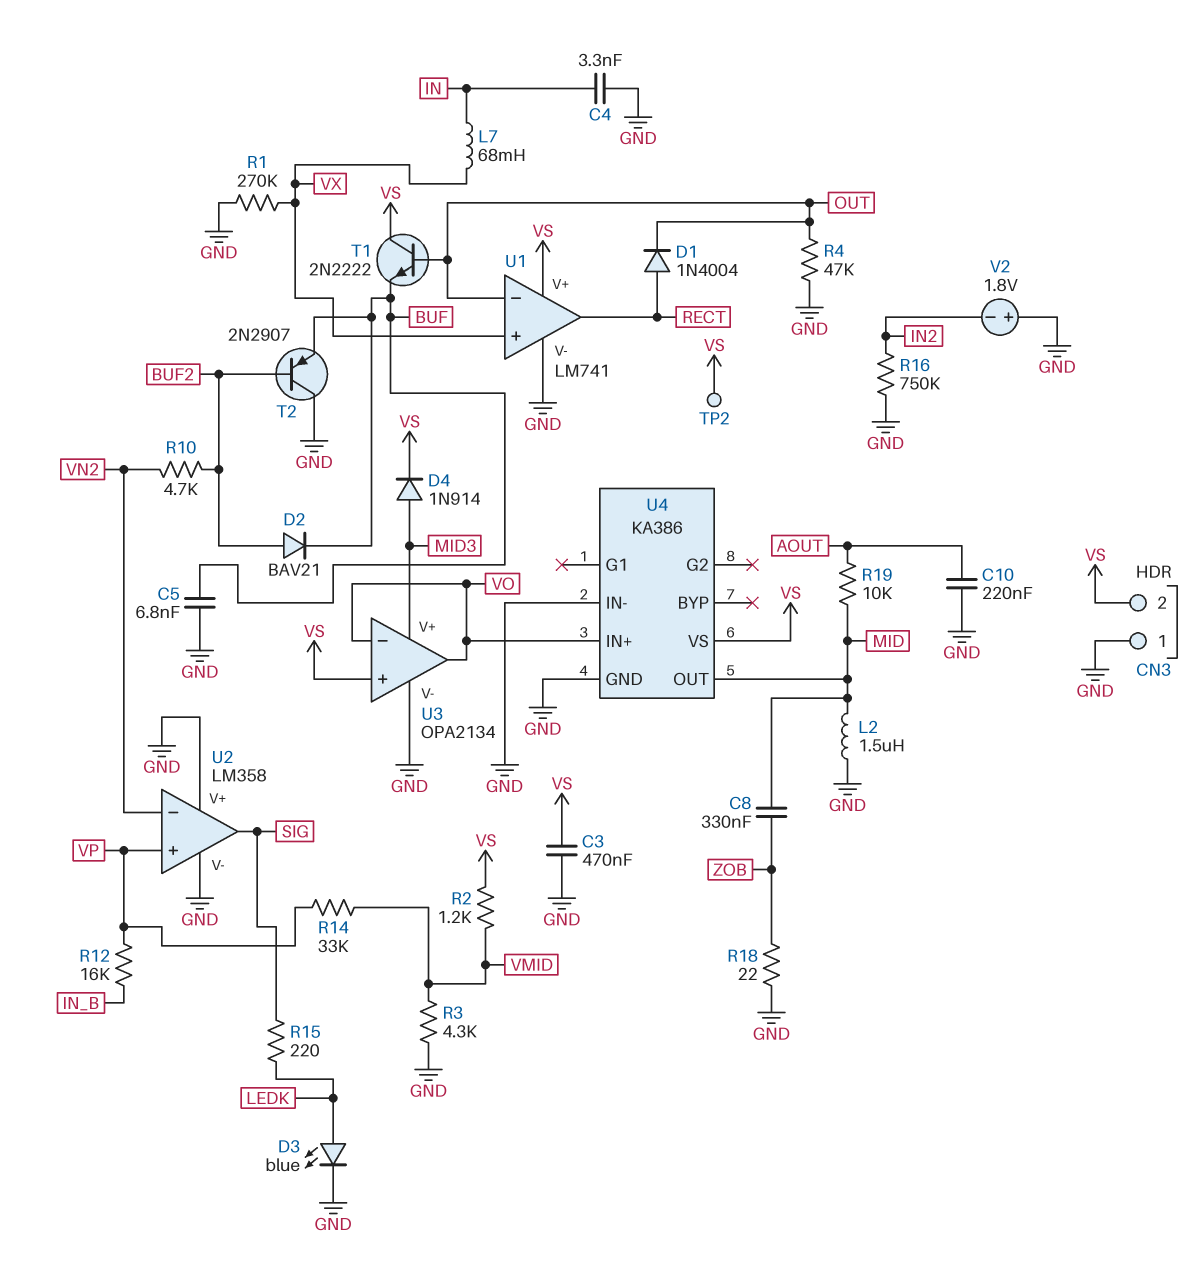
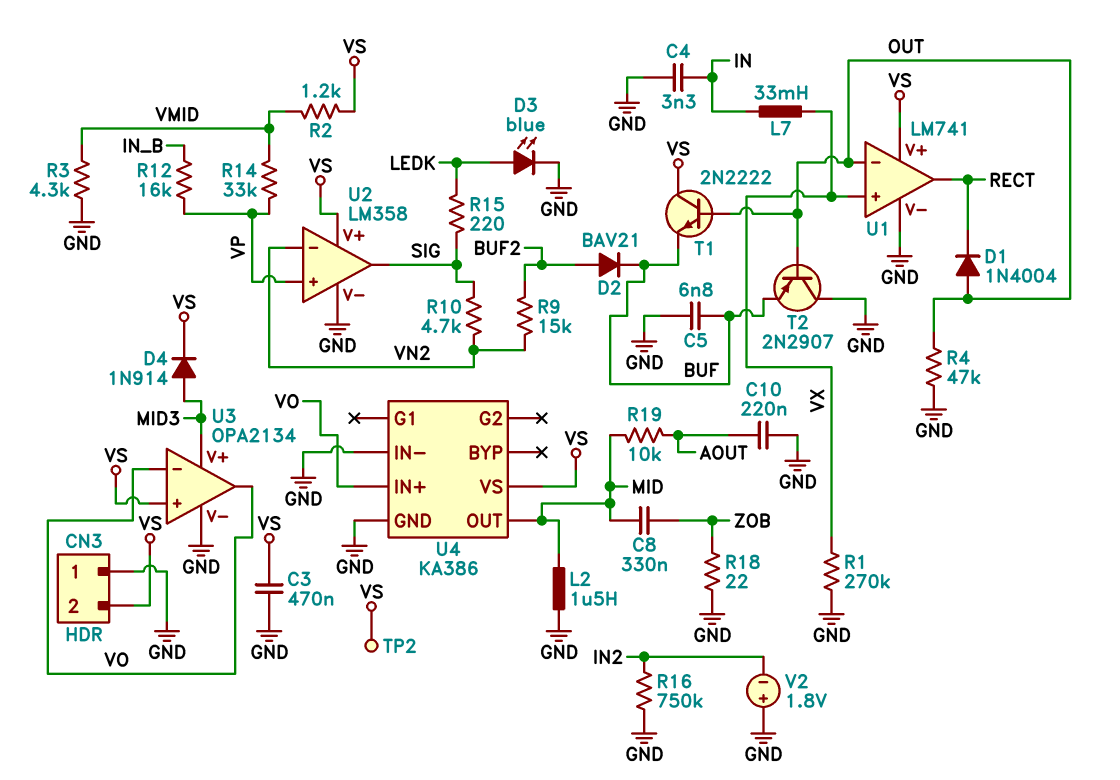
D1: diode 1N4004 (A RECT, K OUT) -> diode 1N4004 (A OUT, K RECT)
L7: 68mH (IN, VX) -> 33mH (IN, VX)
R9: none -> 15k (BUF2, VN2)
R10: 4.7k (BUF2, VN2) -> 4.7k (SIG, VN2)
T2: PNP 2N2907 (B BUF2, C GND, E BUF) -> PNP 2N2907 (B OUT, C GND, E BUF)
U2 pin V+: GND -> VS

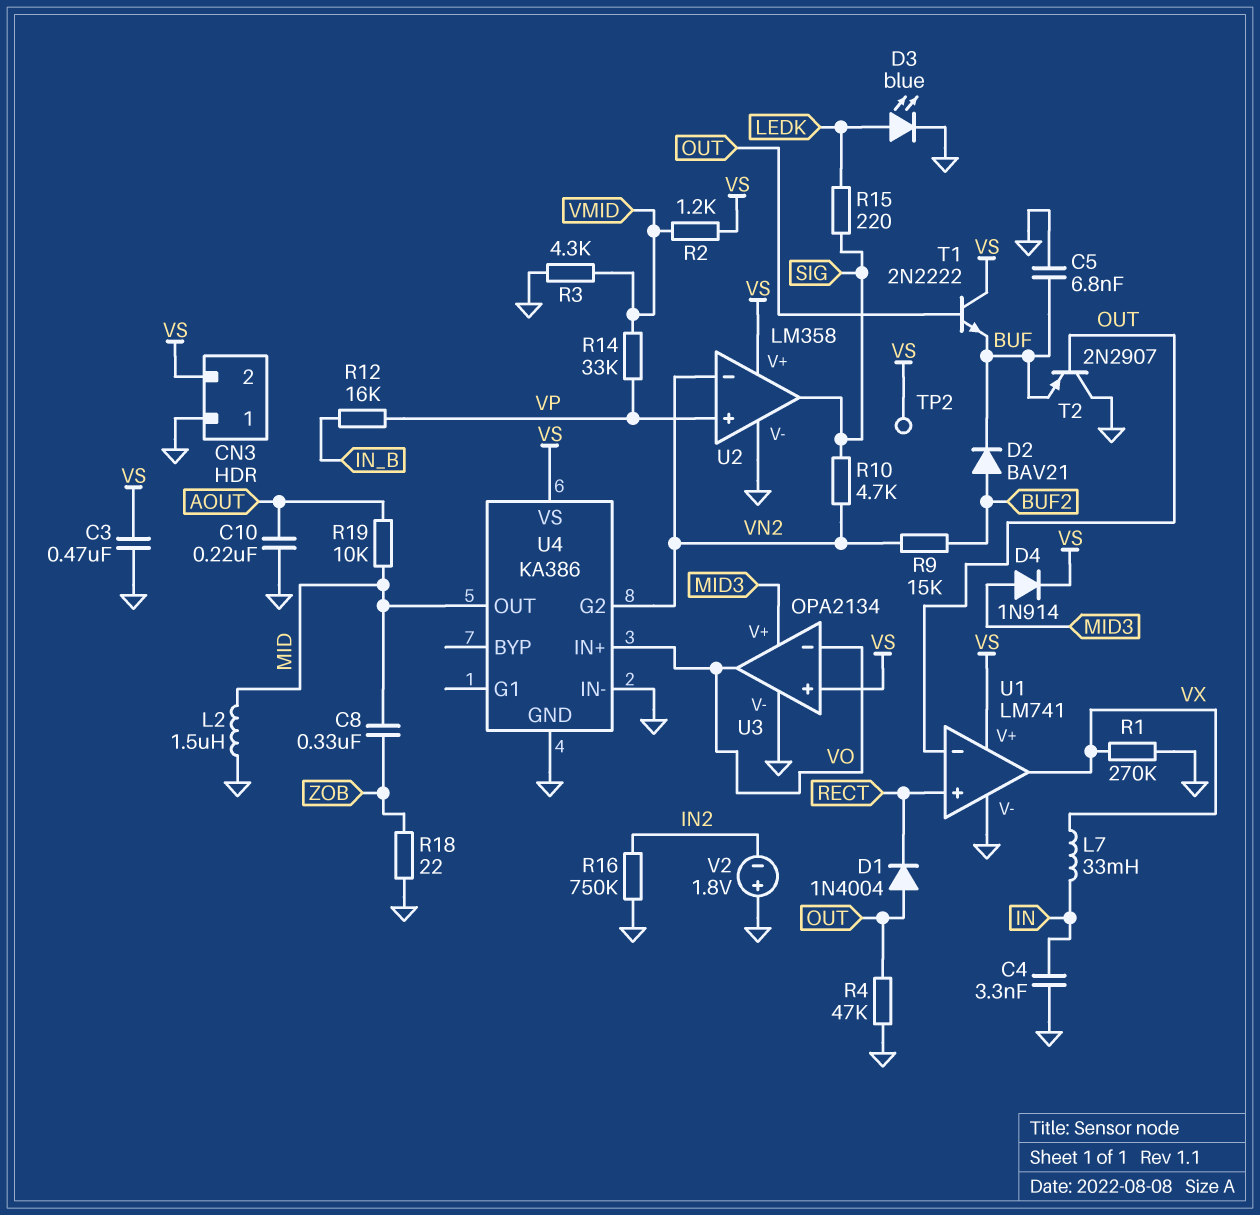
U1 pin in+: VX -> RECT
U1 pin out: RECT -> VX
U4 pin G2: none -> VN2

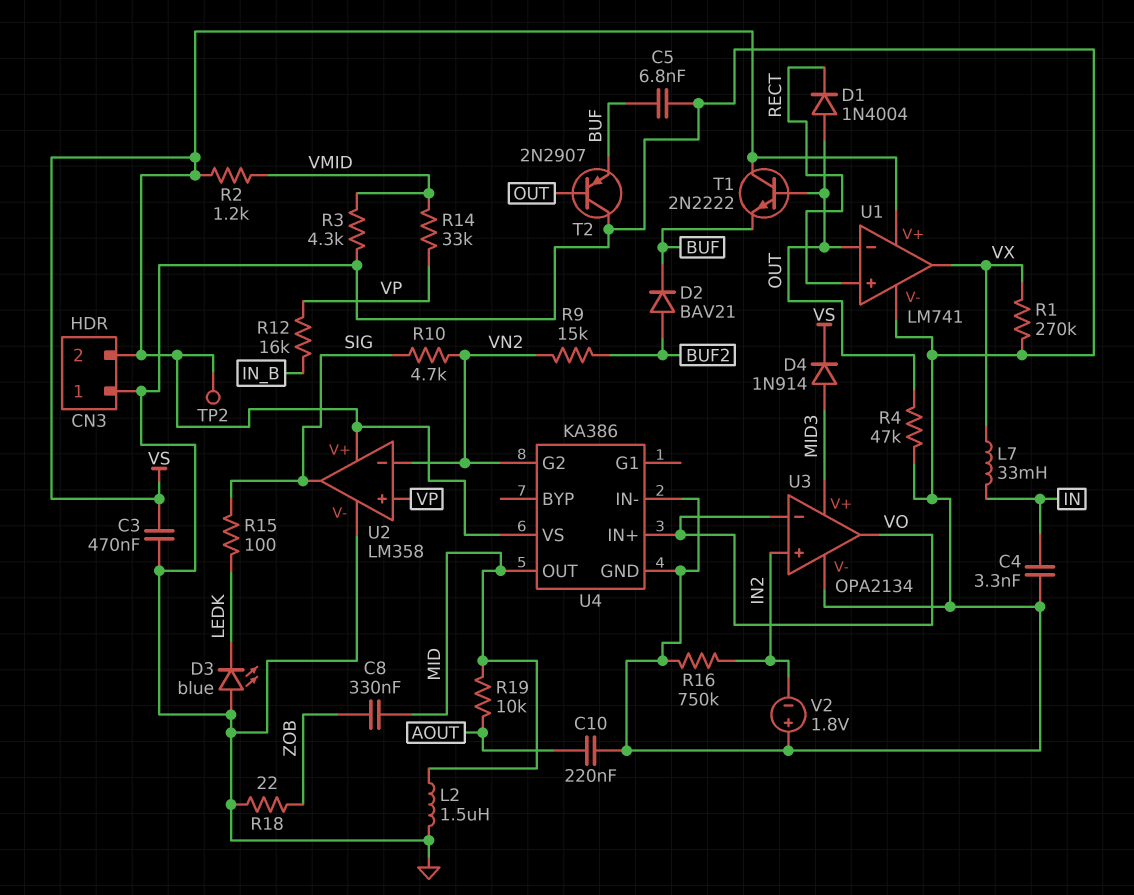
D3: LED blue (A LEDK, K GND) -> LED blue (A GND, K LEDK)
R15: 220 (LEDK, SIG) -> 100 (LEDK, SIG)
U3 pin in+: VS -> IN2

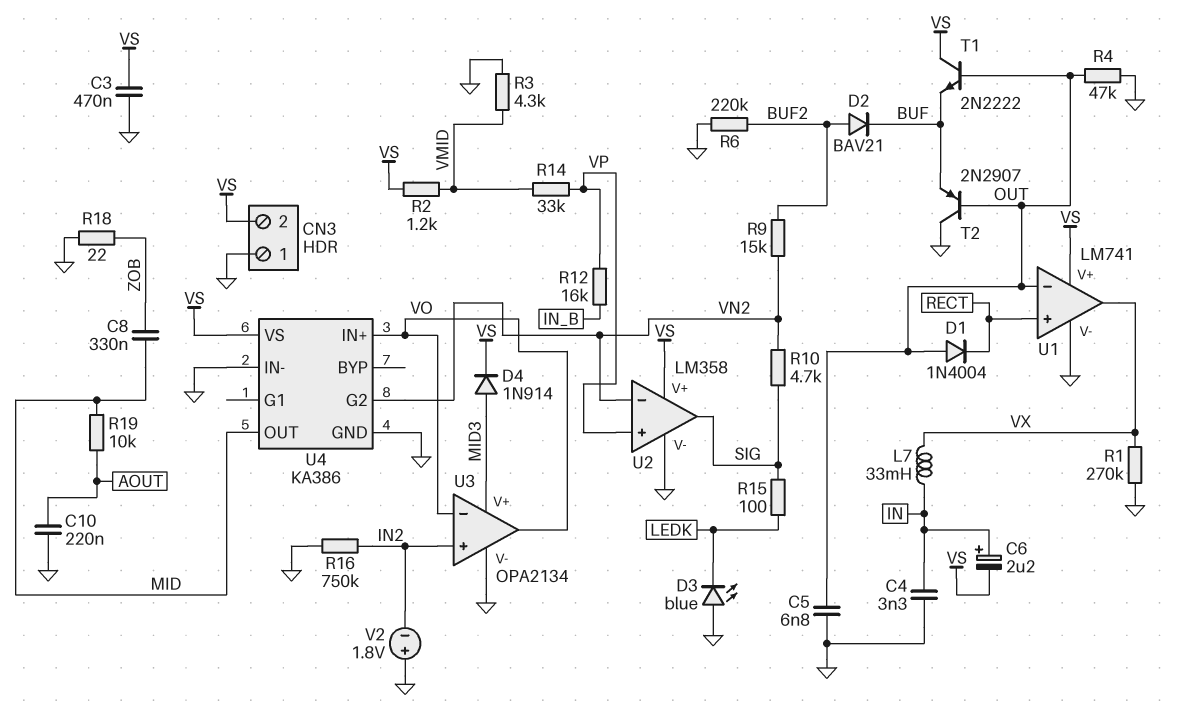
C5: 6.8nF (BUF, GND) -> 6.8nF (GND, OUT)
C6: none -> 2.2uF (plus IN, minus VS)
L2: 1.5uH (GND, MID) -> none
R6: none -> 220k (BUF2, GND)
TP2: test point (VS) -> none

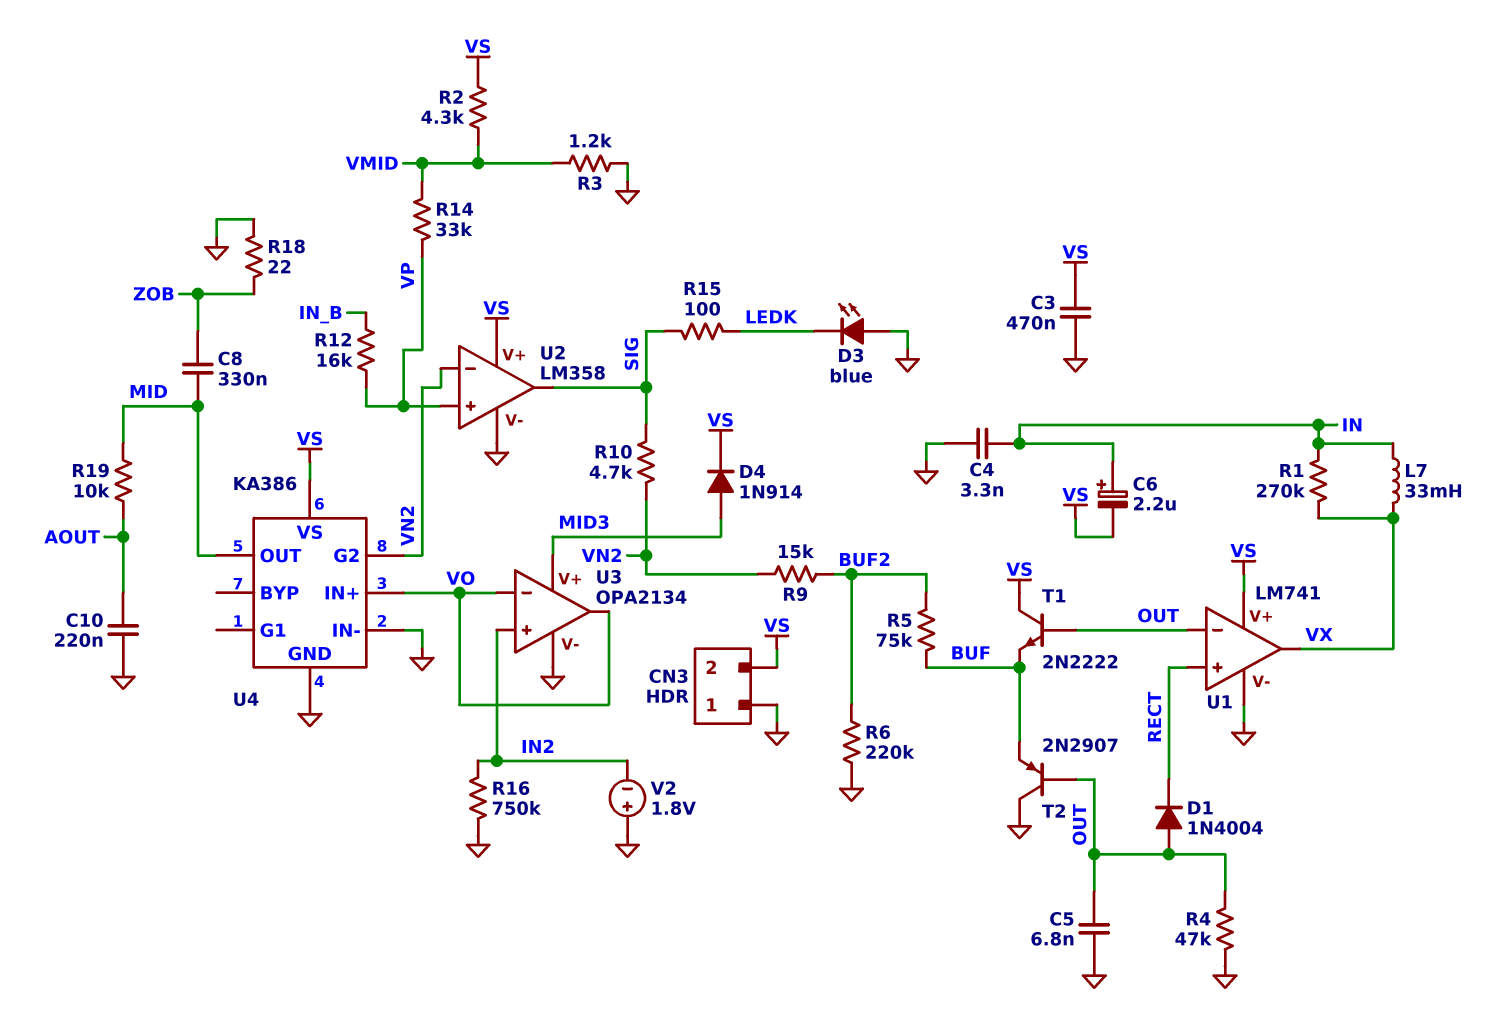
D2: diode BAV21 (A BUF2, K BUF) -> none
R1: 270k (GND, VX) -> 270k (IN, VX)
R2: 1.2k (VMID, VS) -> 4.3k (VMID, VS)
R3: 4.3k (GND, VMID) -> 1.2k (GND, VMID)
R5: none -> 75k (BUF, BUF2)

